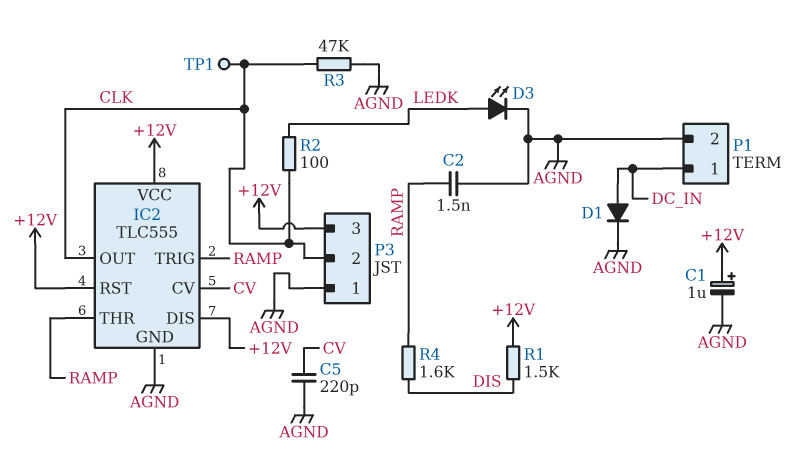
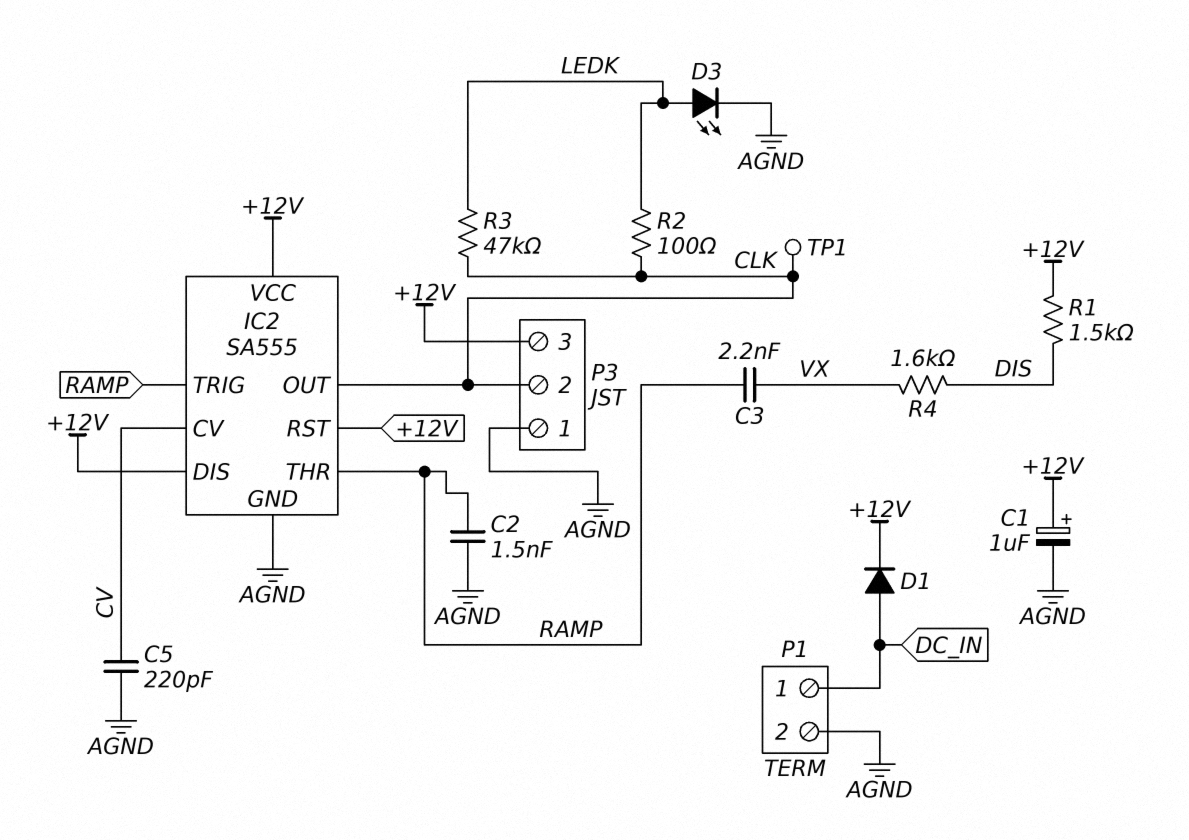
C3: none -> 2.2nF (RAMP, VX)
D1: diode (A DC_IN, K AGND) -> diode (A DC_IN, K +12V)
IC2: TLC555 -> SA555
R3: 47k (AGND, CLK) -> 47k (CLK, LEDK)
R4: 1.6k (DIS, RAMP) -> 1.6k (DIS, VX)

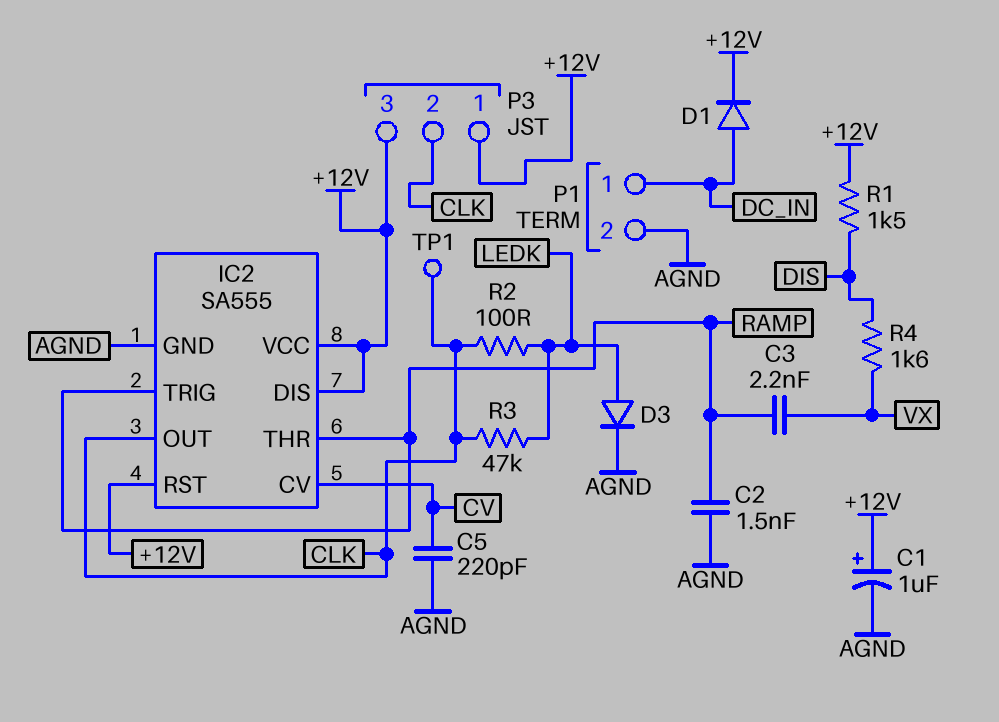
D3: LED (A LEDK, K AGND) -> diode (A LEDK, K AGND)
P3 pin 1: AGND -> +12V

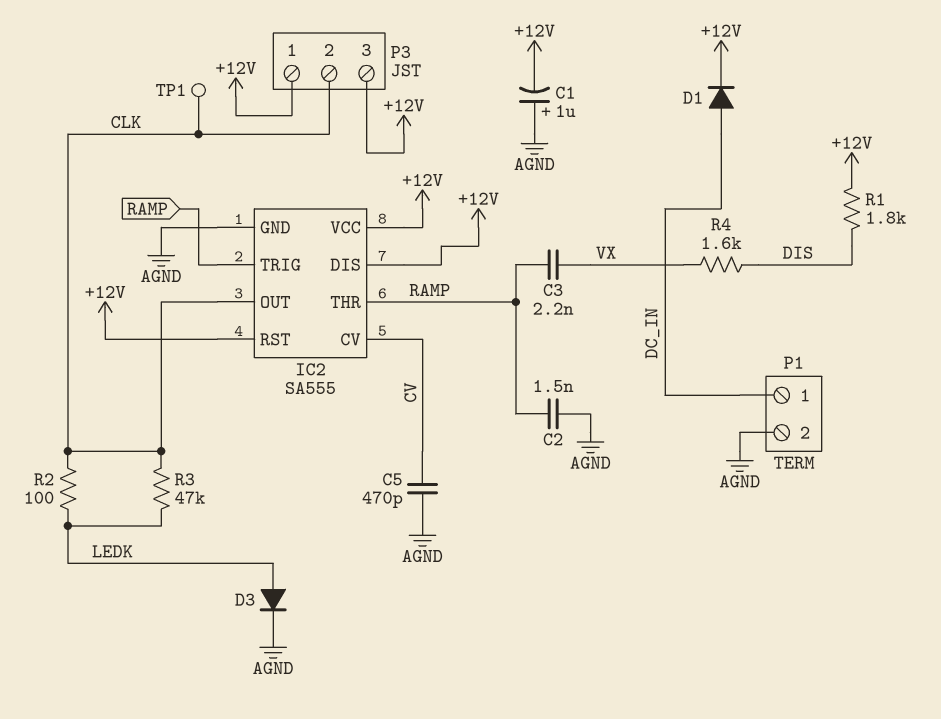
C1: 1uF (plus +12V, minus AGND) -> 1uF (plus AGND, minus +12V)
C5: 220pF (AGND, CV) -> 470pF (AGND, CV)
R1: 1.5k (+12V, DIS) -> 1.8k (+12V, DIS)

